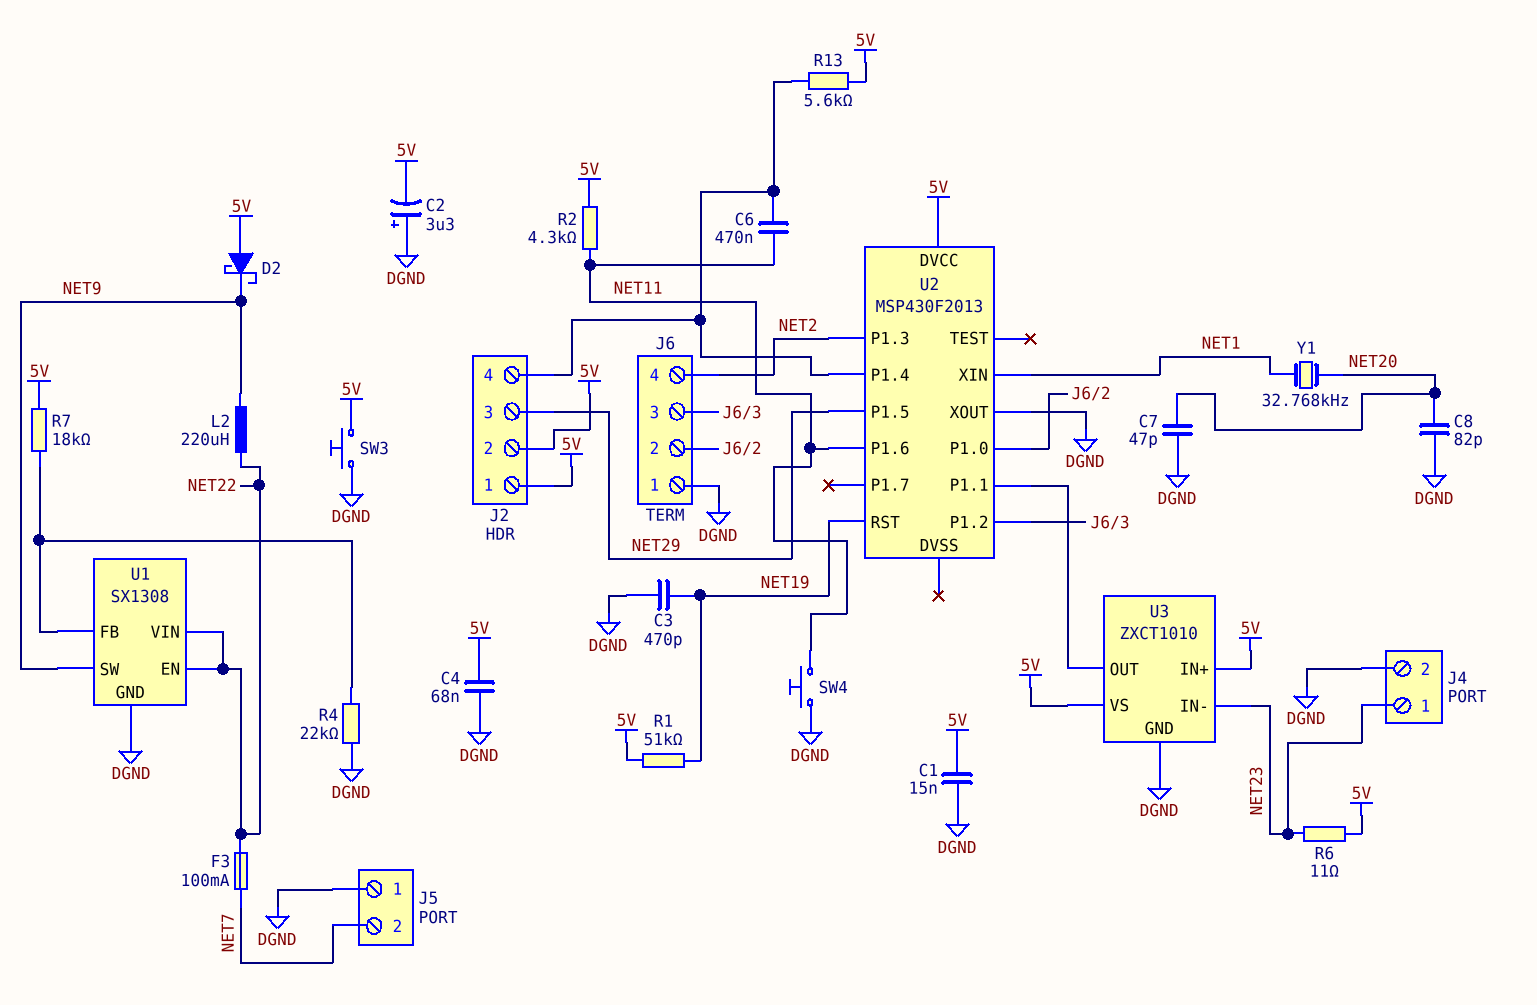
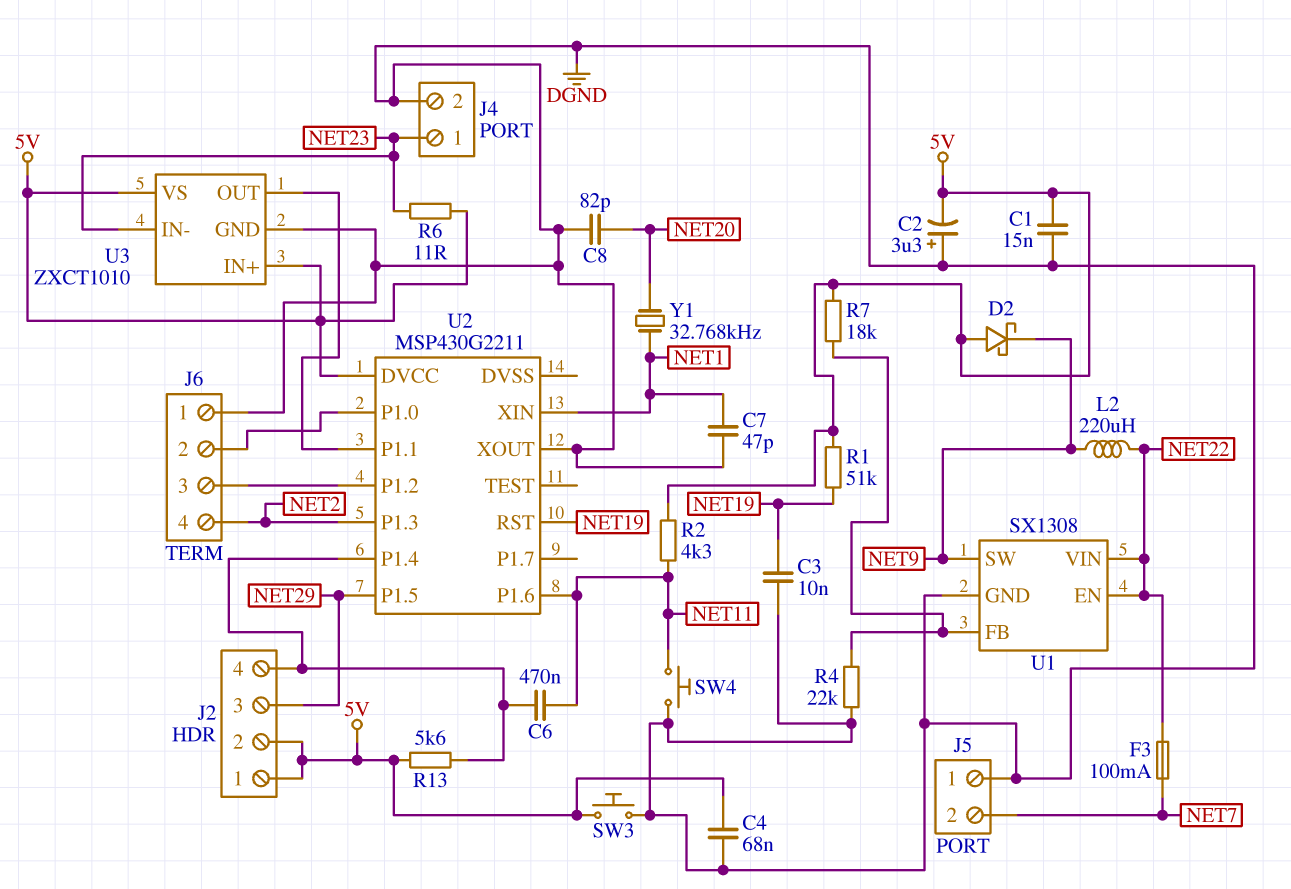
C3: 470pF (DGND, NET19) -> 10nF (DGND, NET19)
C7: 47pF (DGND, NET20) -> 47pF (DGND, NET1)
U2: MSP430F2013 -> MSP430G2211

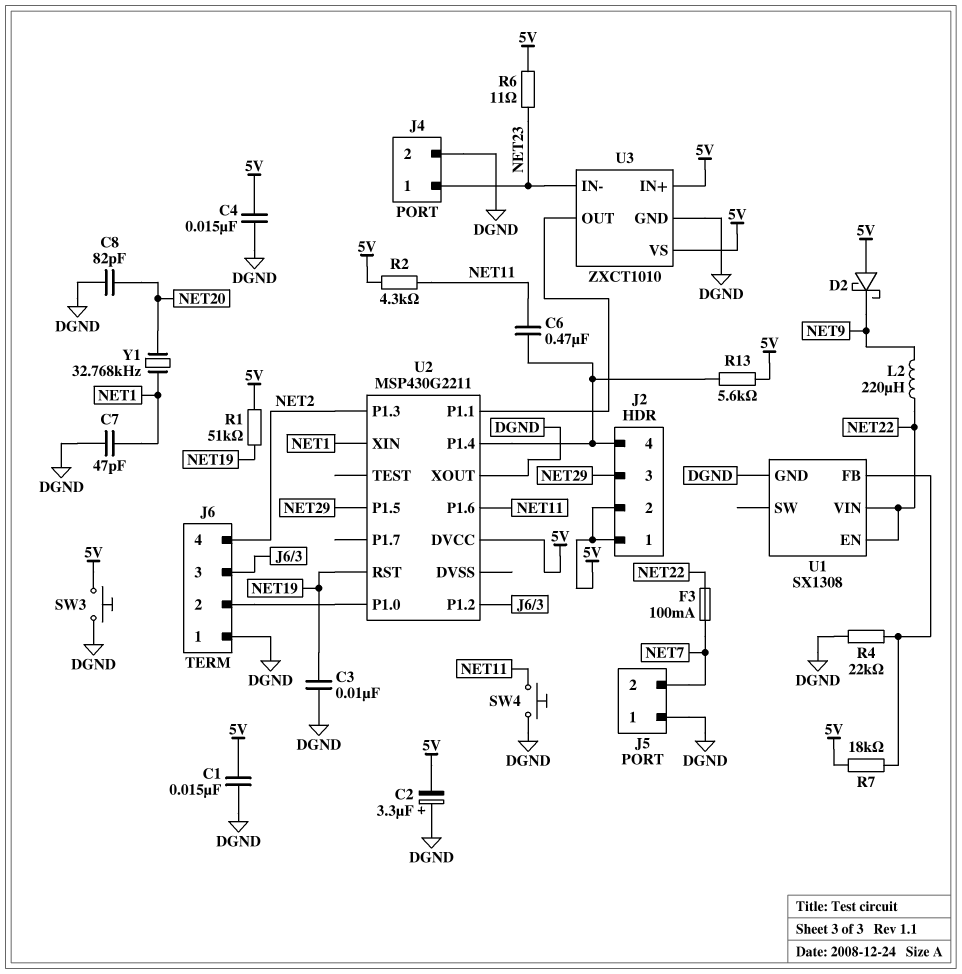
C4: 68nF (5V, DGND) -> 15nF (5V, DGND)
U1 pin SW: NET9 -> none

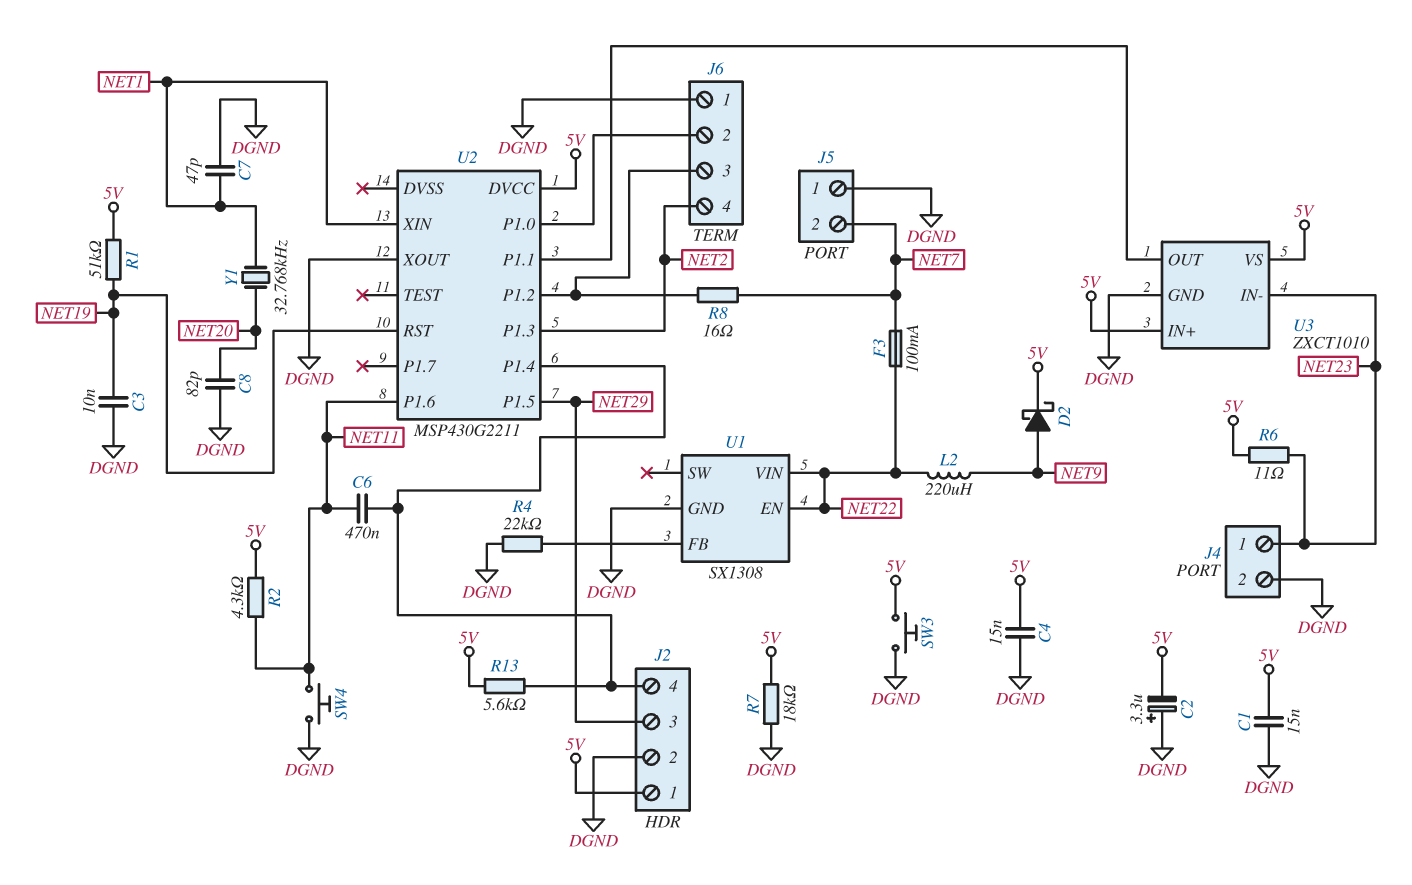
D2: schottky (A 5V, K NET9) -> schottky (A NET9, K 5V)
J2 pin 2: 5V -> DGND
R7: 18k (5V, U1/FB) -> 18k (5V, DGND)
R8: none -> 16 (J6/3, NET7)

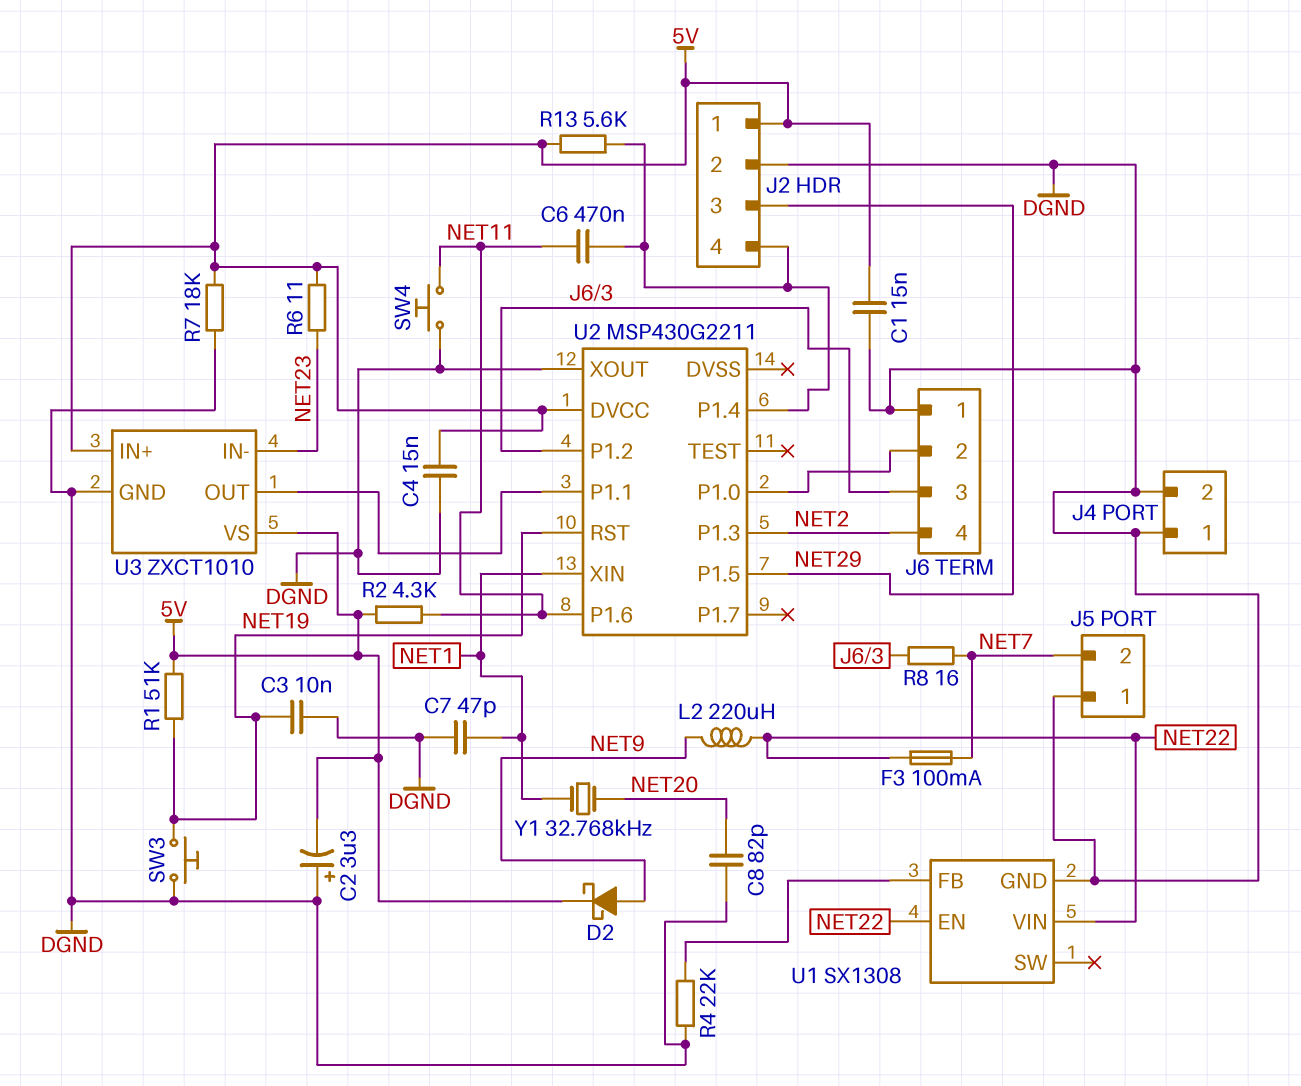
J4 pin 1: NET23 -> DGND
SW3: button (5V, DGND) -> button (DGND, NET19)

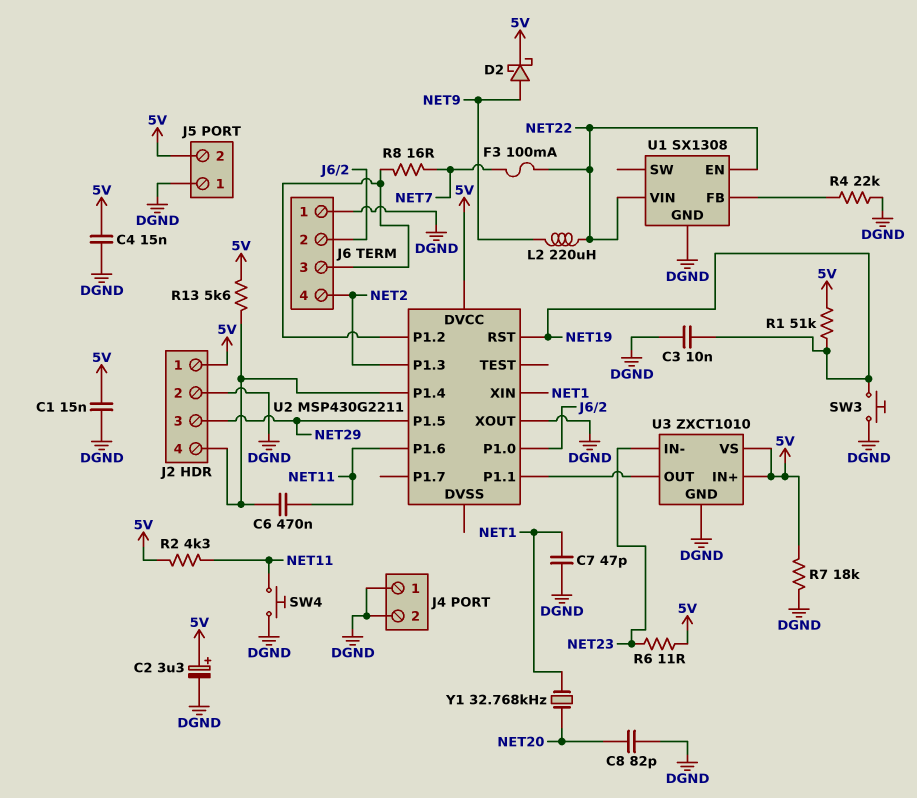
C2: 3.3uF (plus DGND, minus 5V) -> 3.3uF (plus 5V, minus DGND)
J5 pin 2: NET7 -> 5V

